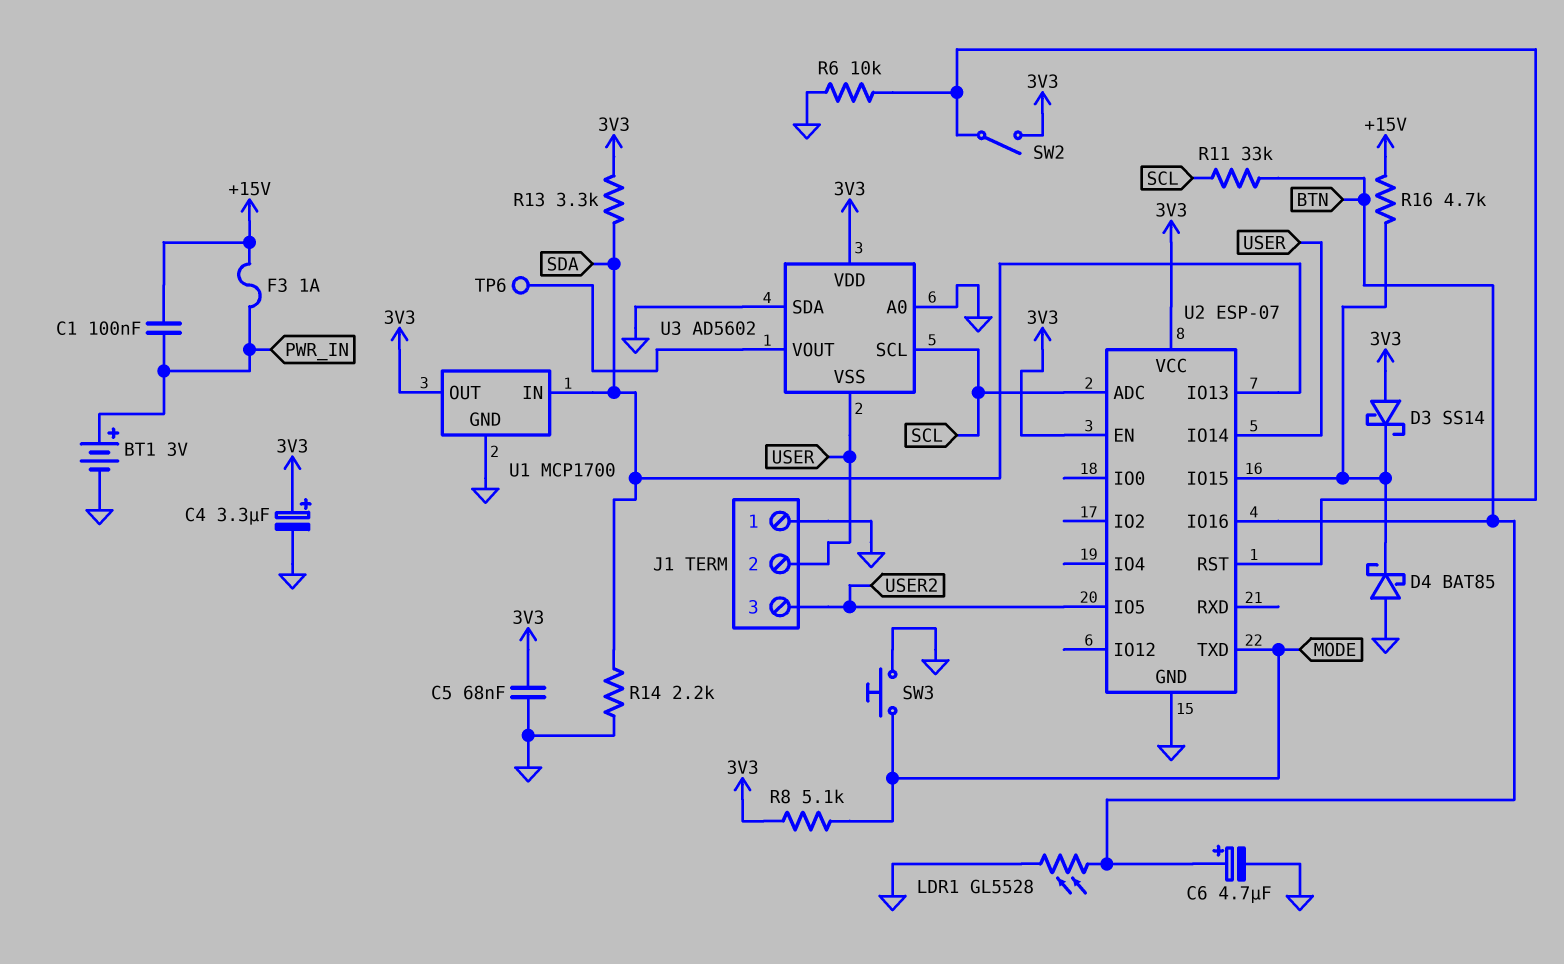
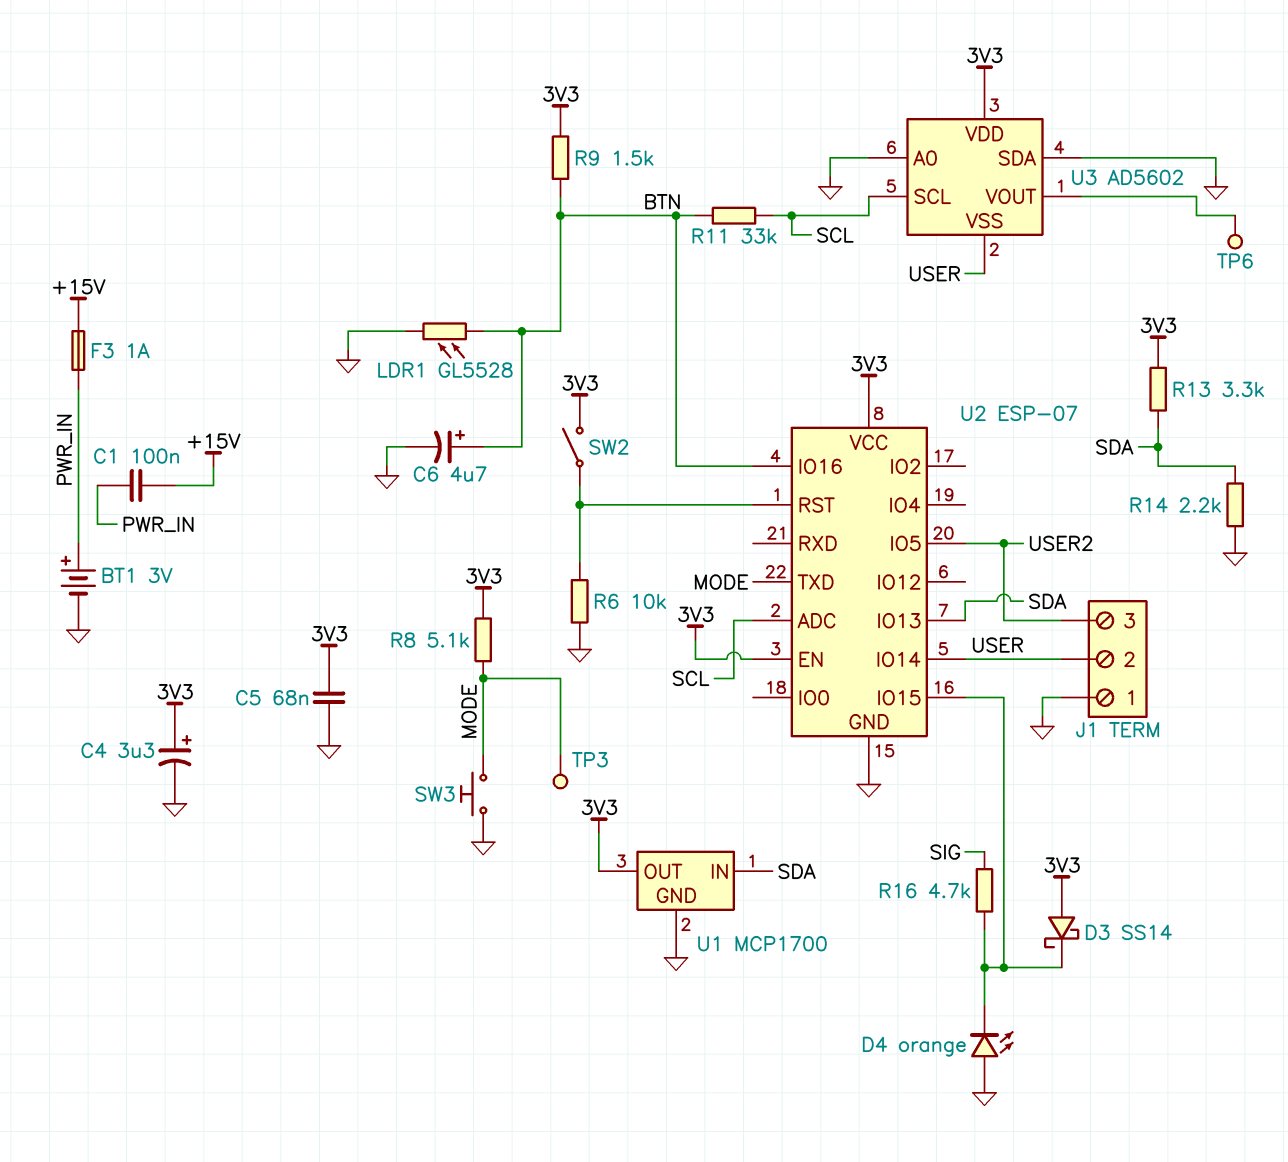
D4: schottky BAT85 (A GND, K U2/IO15) -> LED orange (A GND, K U2/IO15)
R9: none -> 1.5k (3V3, BTN)
R16: 4.7k (+15V, U2/IO15) -> 4.7k (SIG, U2/IO15)
TP3: none -> test point (MODE)

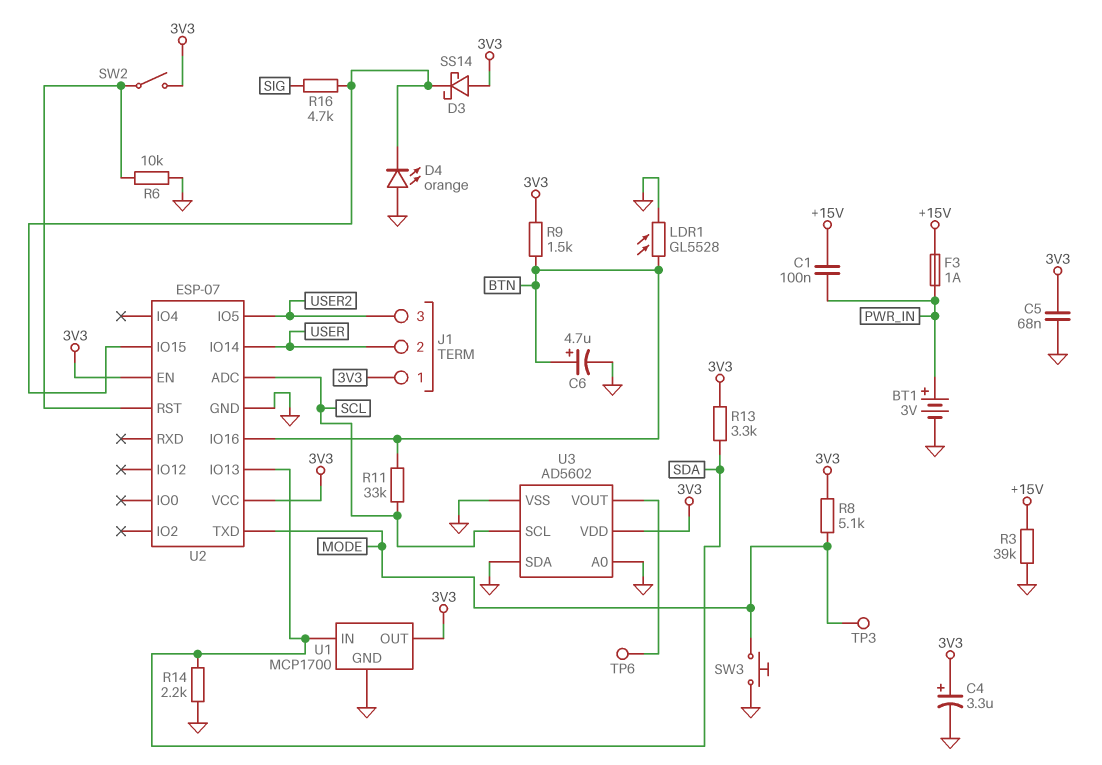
J1 pin 1: GND -> 3V3
R3: none -> 39k (+15V, GND)
U3 pin VSS: USER -> GND

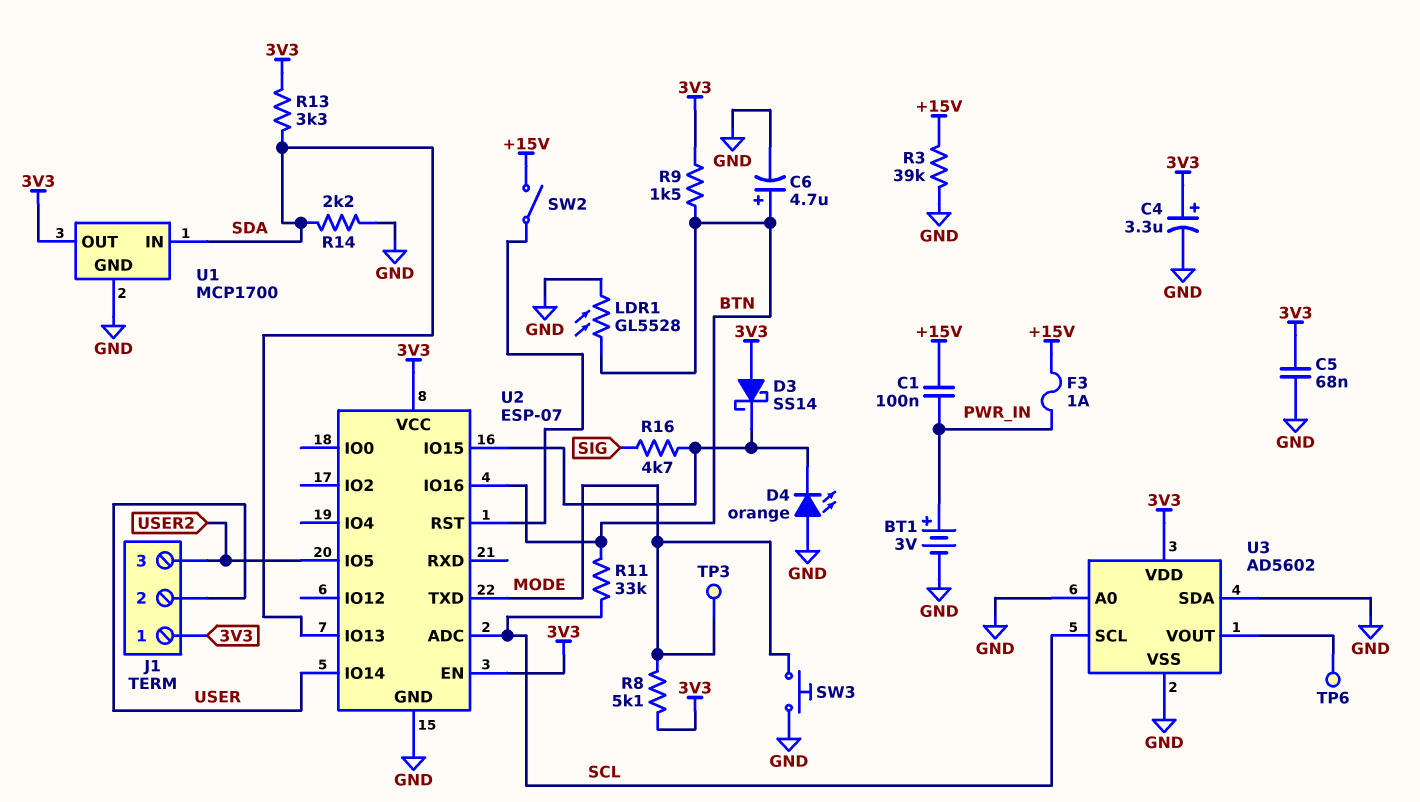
R6: 10k (GND, U2/RST) -> none
SW2: switch (3V3, U2/RST) -> switch (+15V, U2/RST)

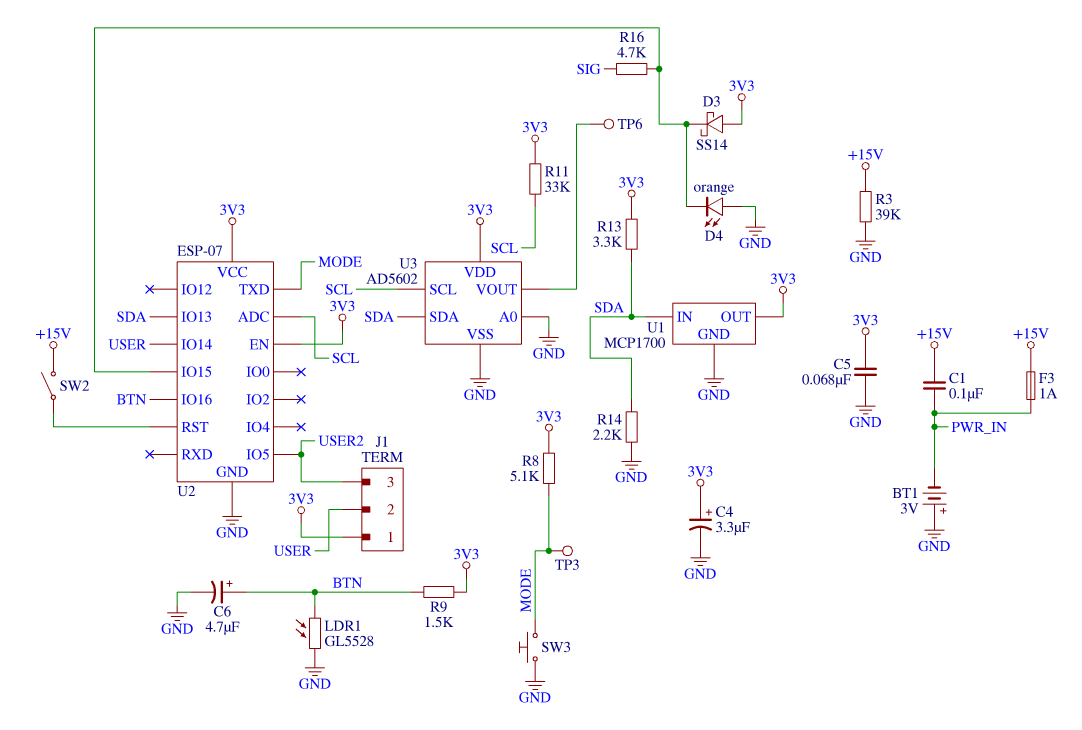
BT1: 3V (plus PWR_IN, minus GND) -> 3V (plus GND, minus PWR_IN)
R11: 33k (BTN, SCL) -> 33k (3V3, SCL)
U3 pin SDA: GND -> SDA

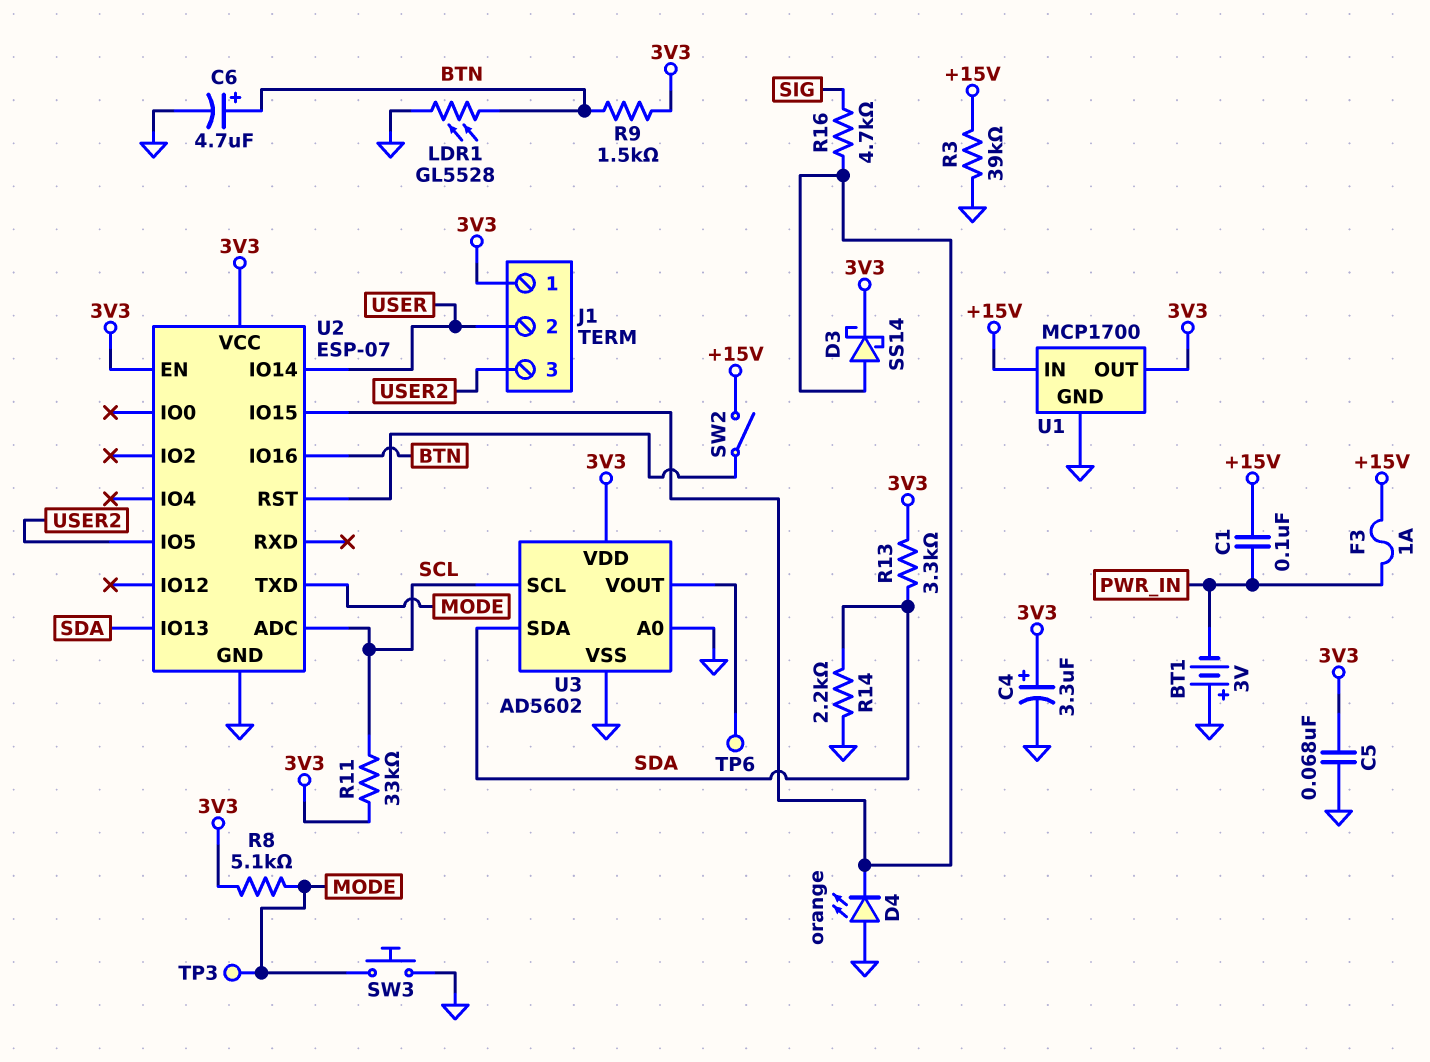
D3: schottky SS14 (A 3V3, K U2/IO15) -> schottky SS14 (A U2/IO15, K 3V3)
U1 pin IN: SDA -> +15V

